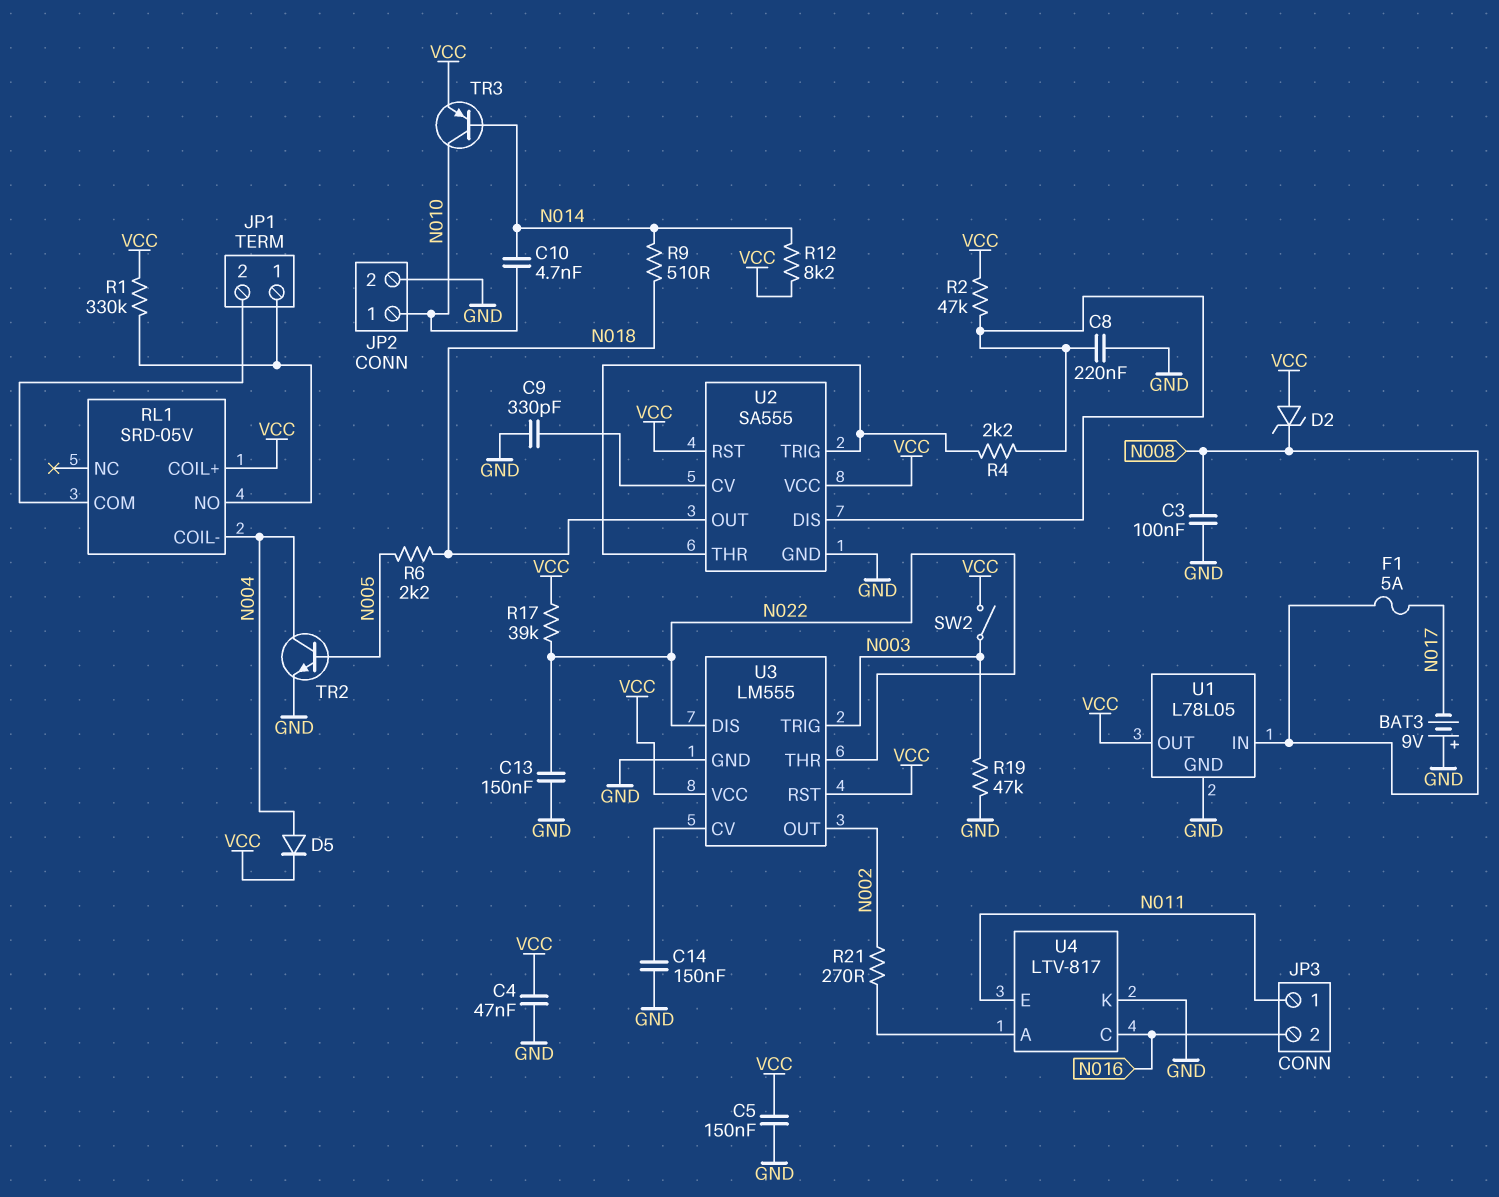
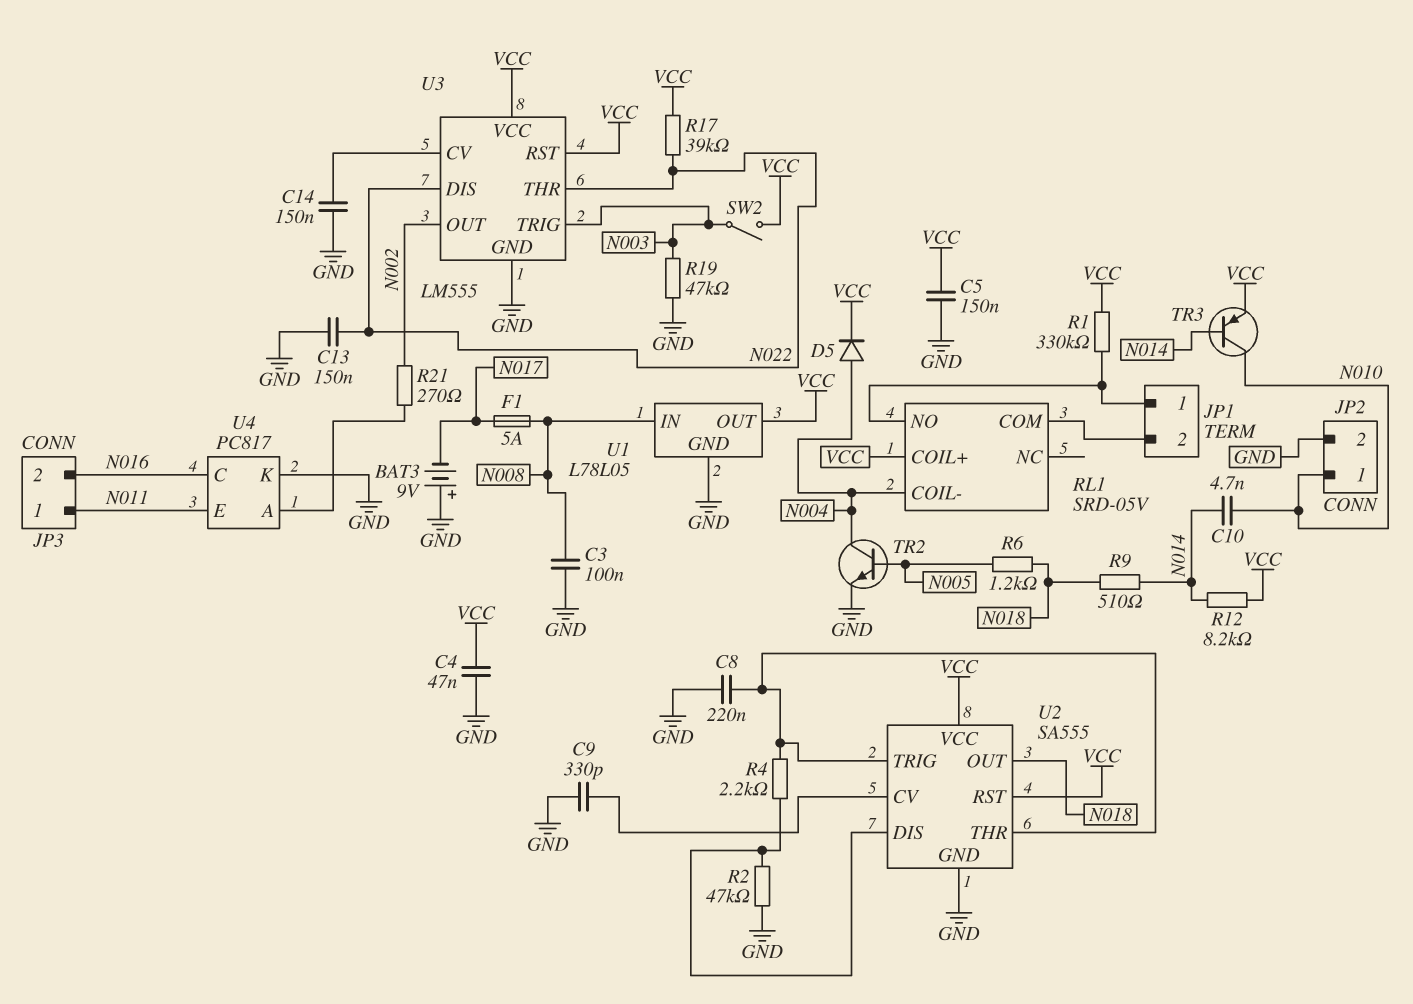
C8: 220nF (GND, U2/DIS) -> 220nF (GND, U2/THR)
D2: zener (A VCC, K N008) -> none
R2: 47k (U2/DIS, VCC) -> 47k (GND, U2/DIS)
R6: 2.2k (N005, N018) -> 1.2k (N005, N018)
U4: LTV-817 -> PC817

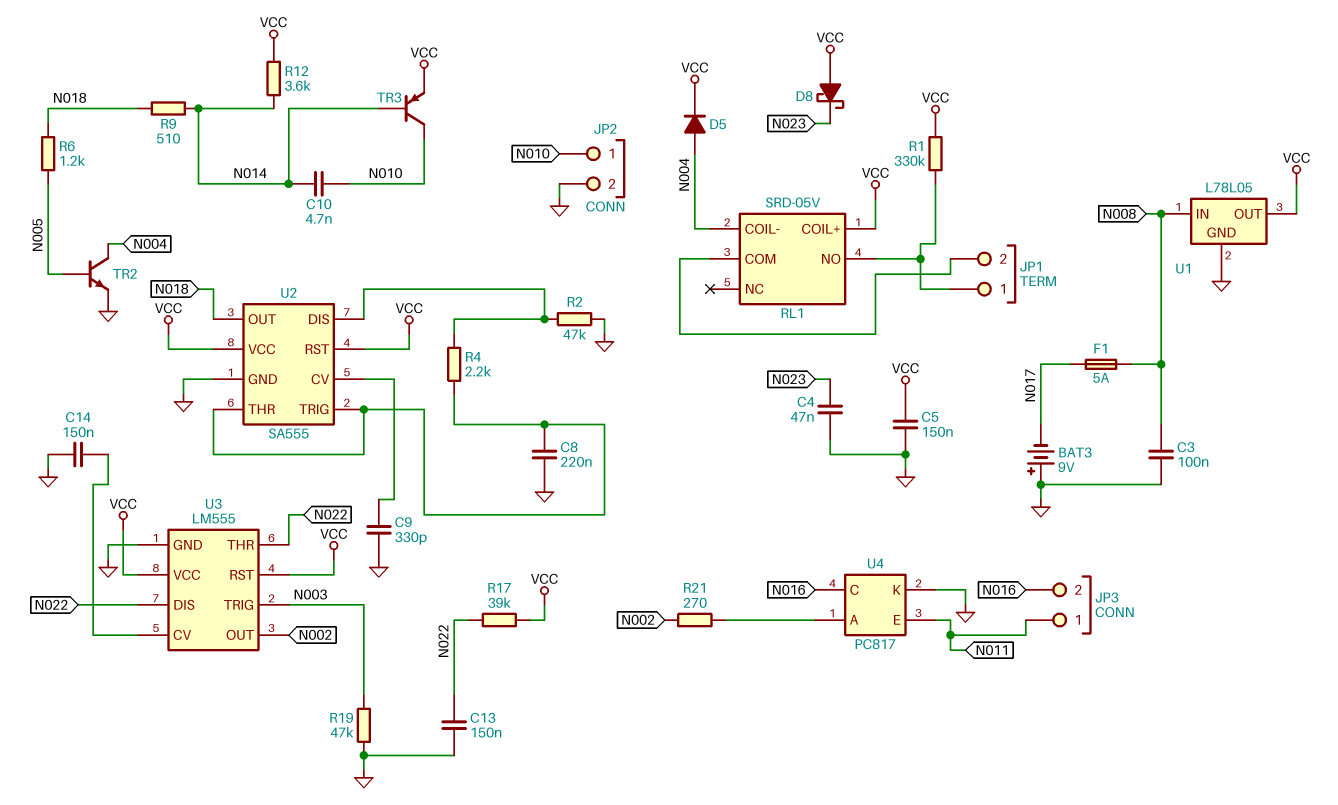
C4: 47nF (GND, VCC) -> 47nF (GND, N023)
D8: none -> schottky (A VCC, K N023)
R12: 8.2k (N014, VCC) -> 3.6k (N014, VCC)
SW2: switch (N003, VCC) -> none

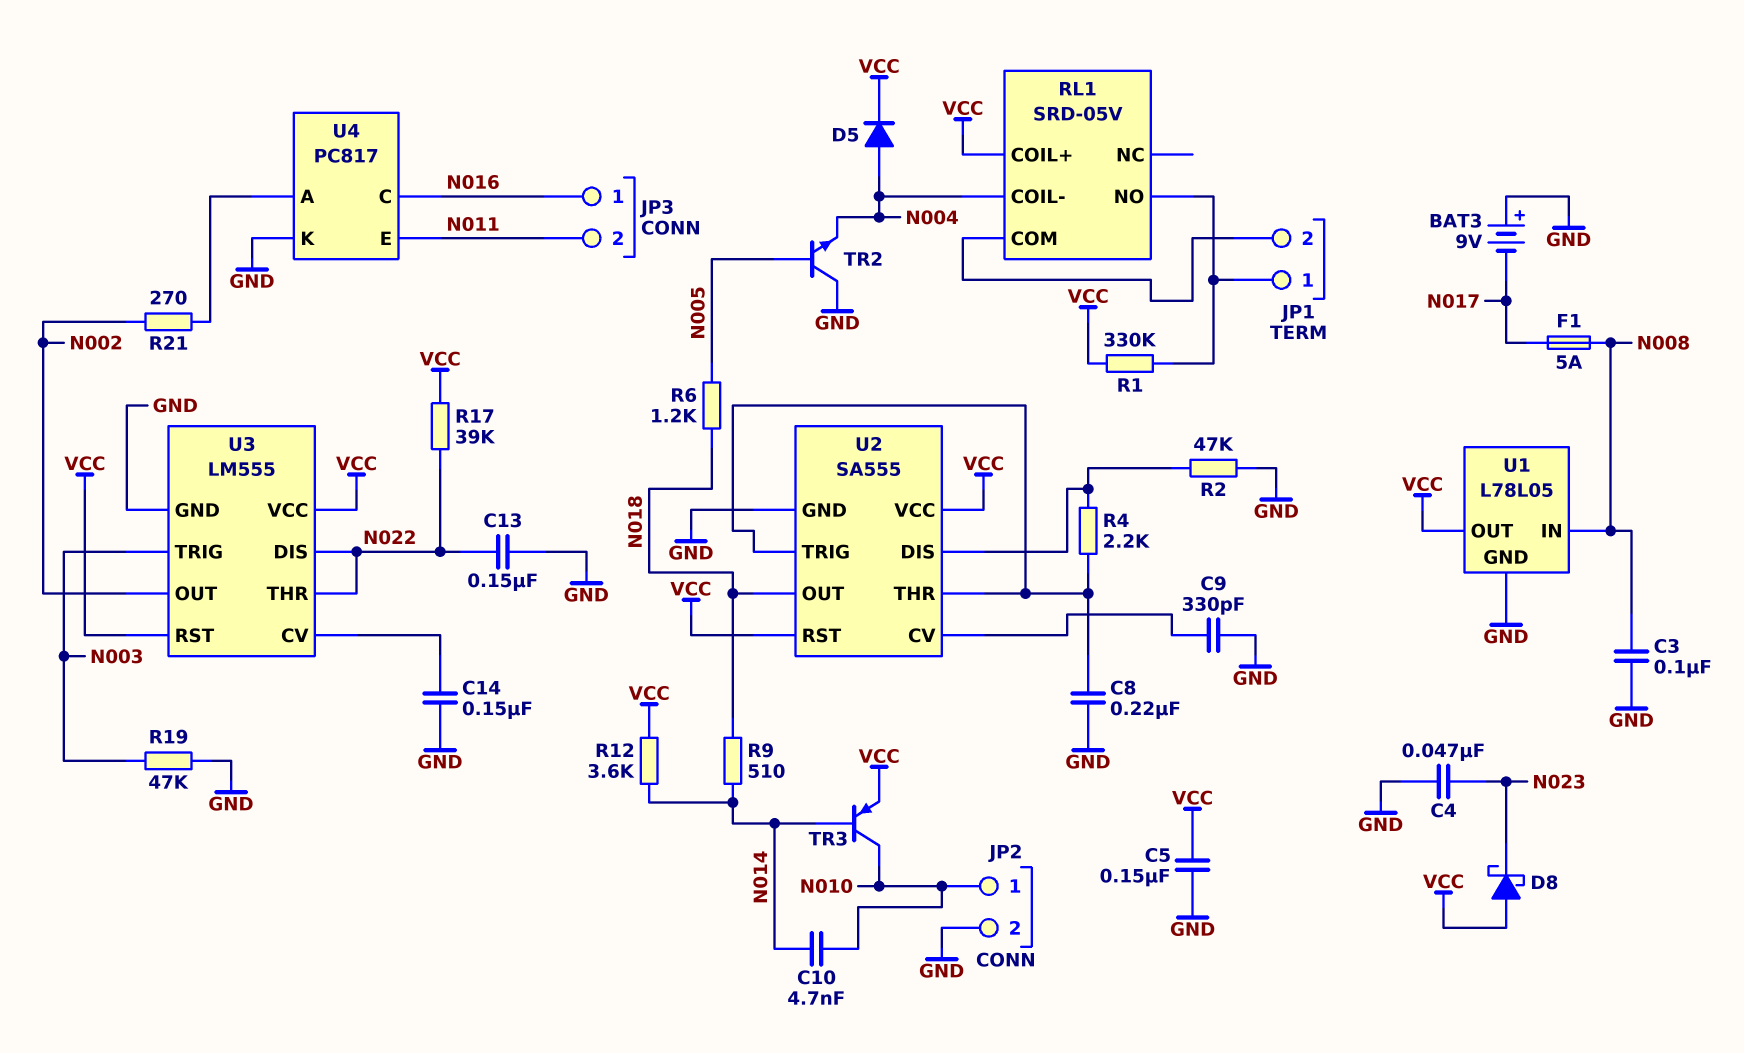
JP3 pin 1: N011 -> N016
JP3 pin 2: N016 -> N011
TR2: NPN (B N005, C N004, E GND) -> NPN (B N005, C GND, E N004)

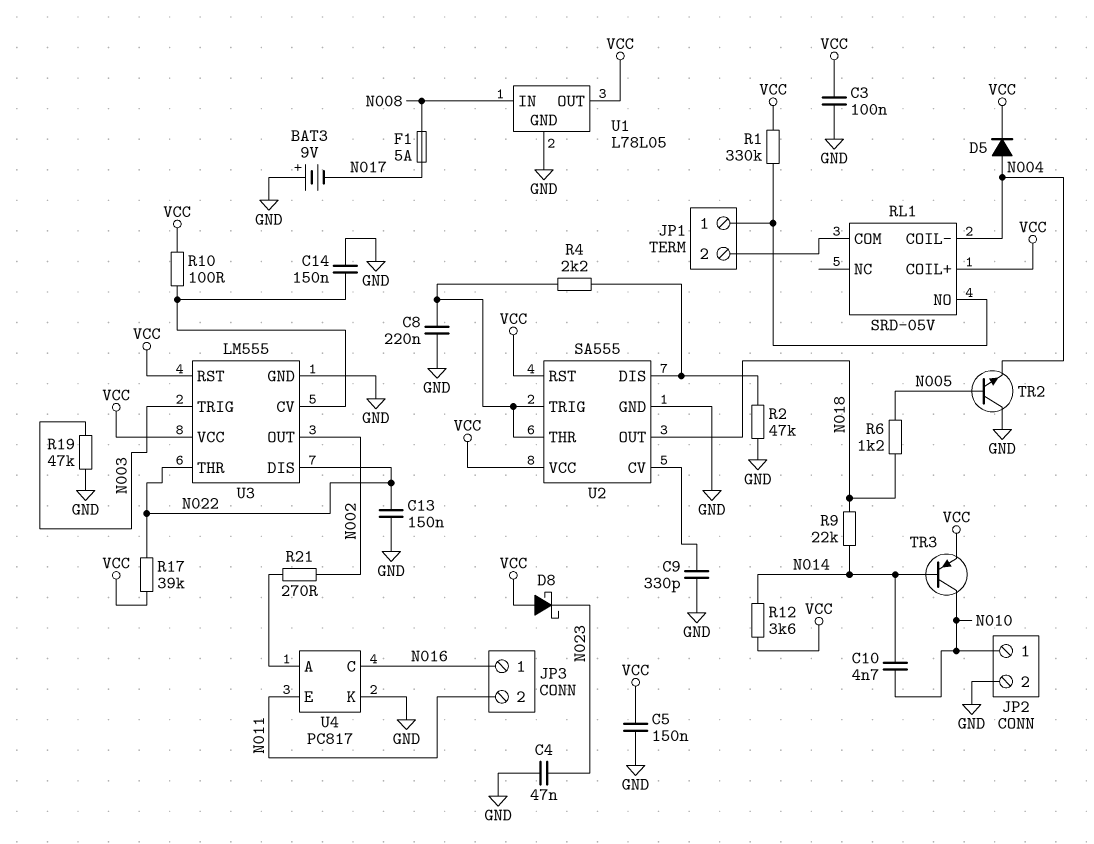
C3: 100nF (GND, N008) -> 100nF (GND, VCC)
R9: 510 (N014, N018) -> 22k (N014, N018)
R10: none -> 100 (U3/CV, VCC)

